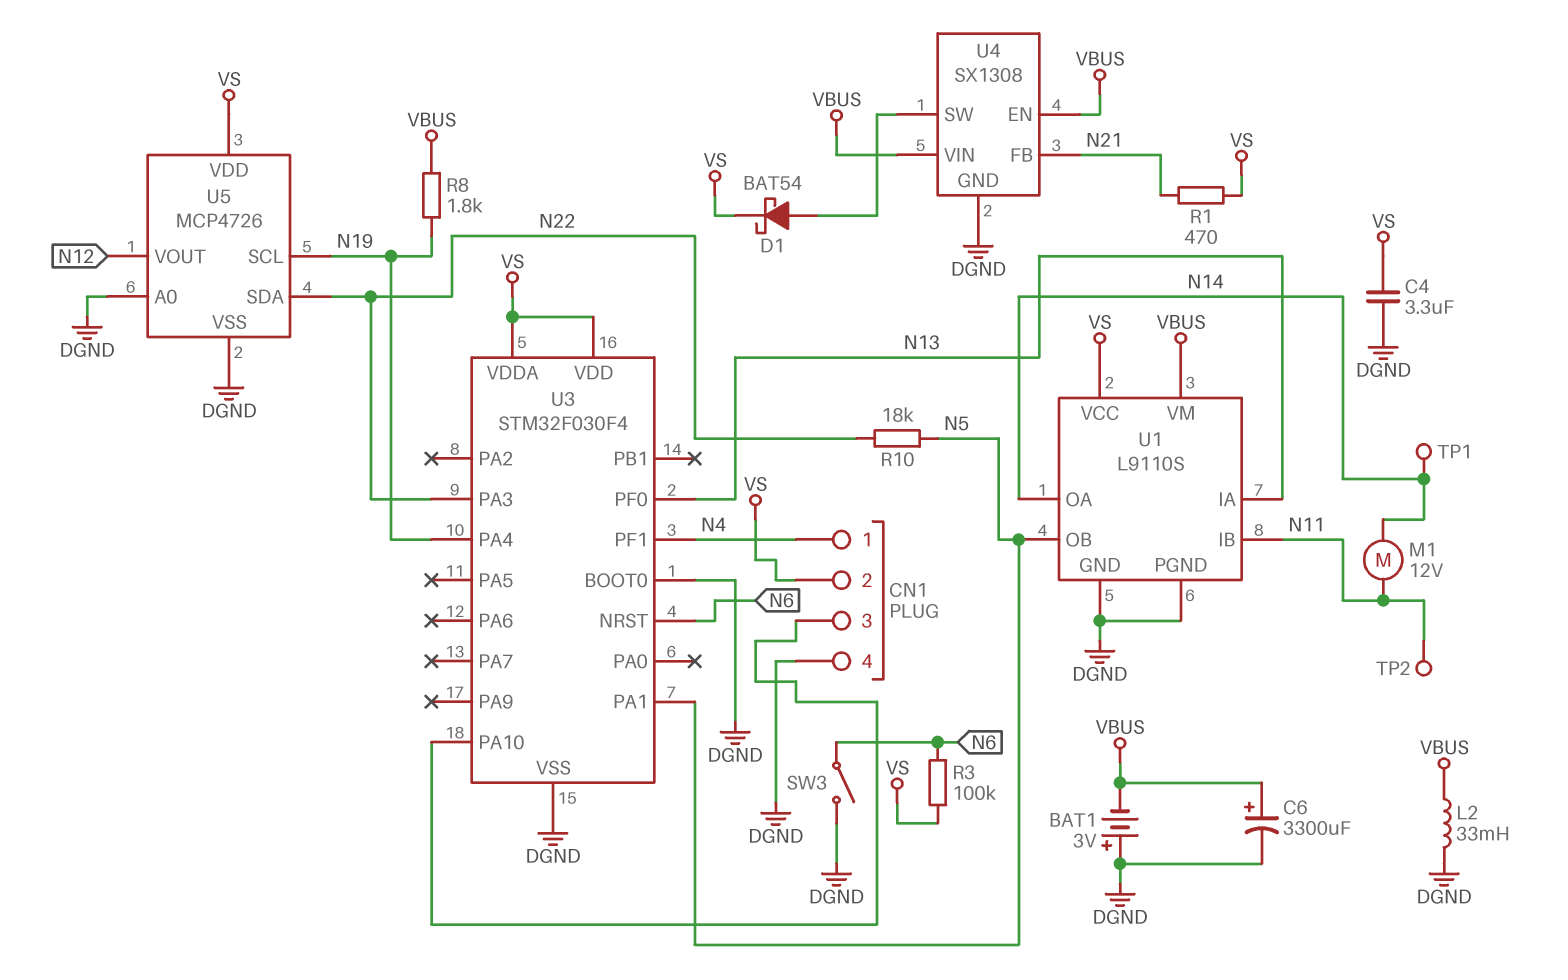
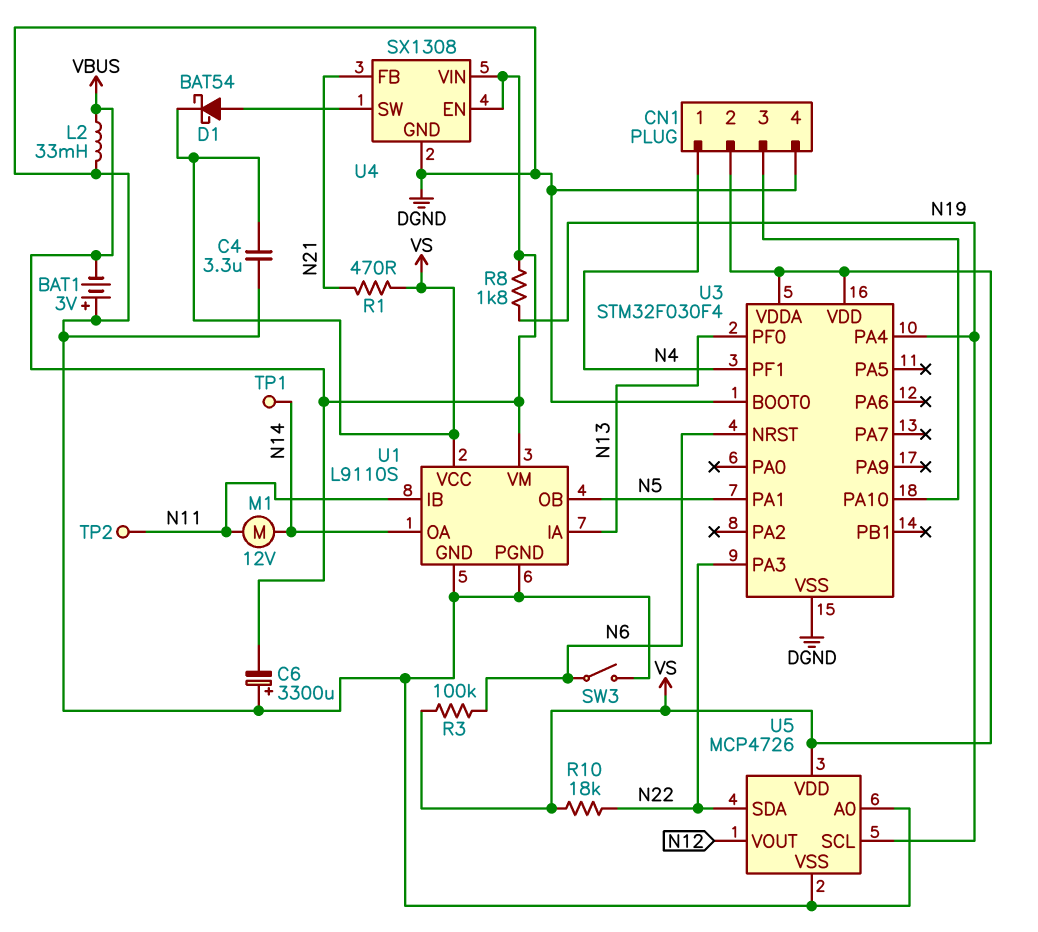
C6: 3300uF (plus VBUS, minus DGND) -> 3300uF (plus DGND, minus VBUS)
R10: 18k (N5, N22) -> 18k (N22, VS)

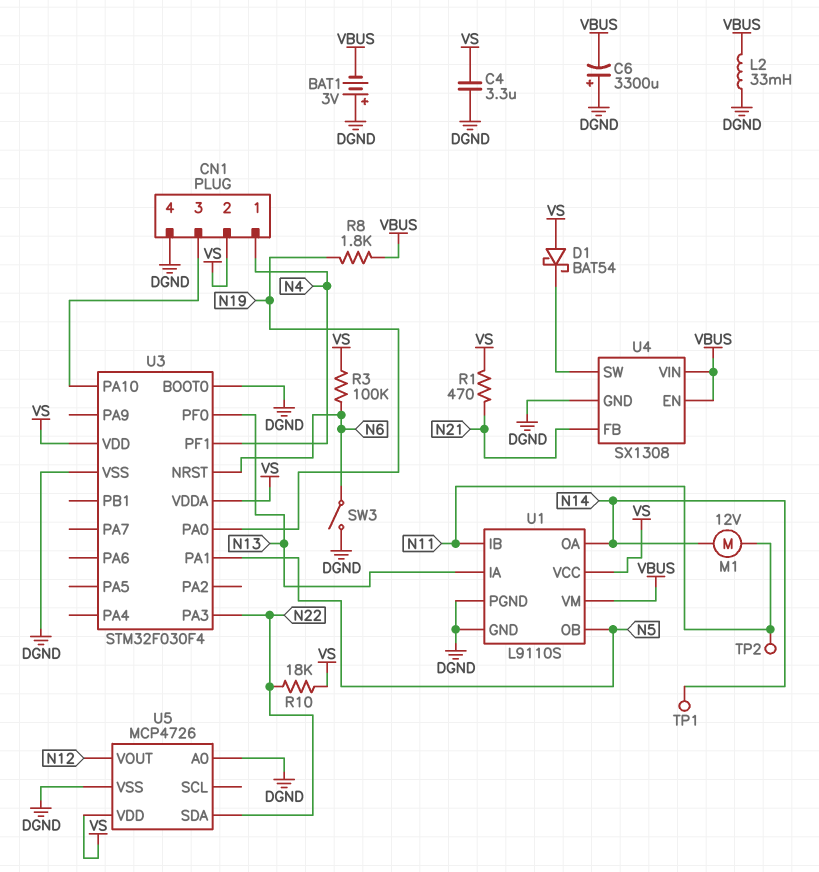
D1: schottky BAT54 (A U4/SW, K VS) -> schottky BAT54 (A VS, K U4/SW)
U3 pin PA0: none -> N19
U3 pin PA4: N19 -> none
U5 pin SCL: N19 -> none

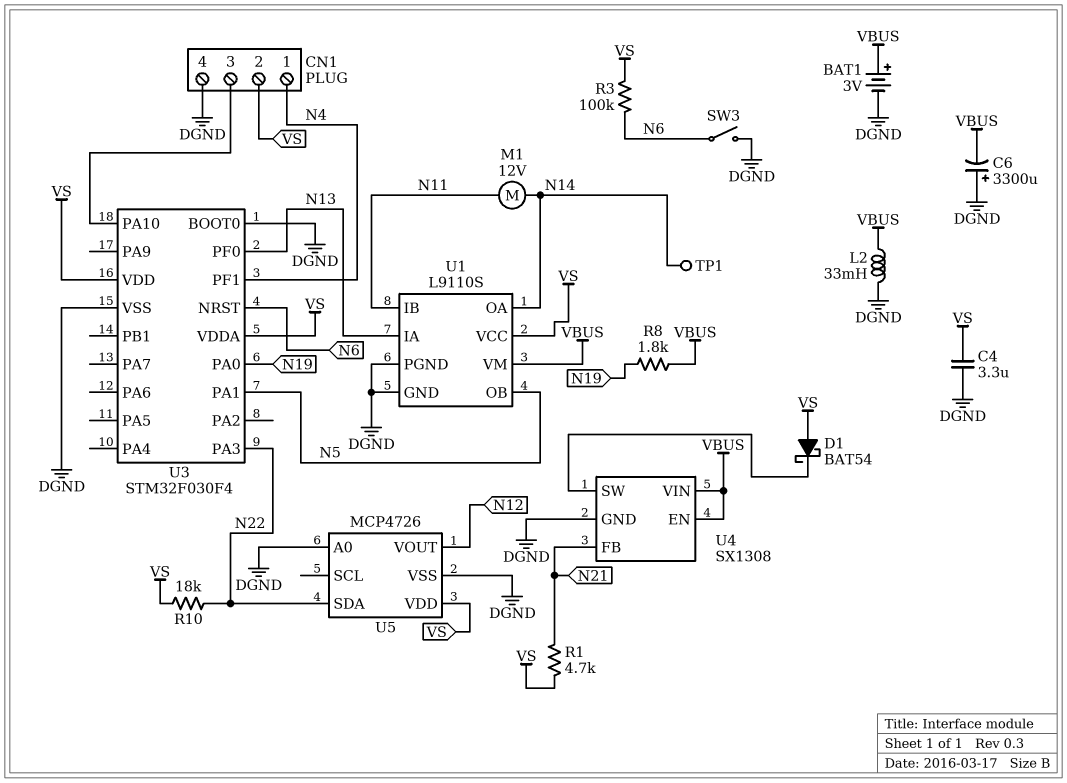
BAT1: 3V (plus DGND, minus VBUS) -> 3V (plus VBUS, minus DGND)
R1: 470 (N21, VS) -> 4.7k (N21, VS)
TP2: test point (N11) -> none

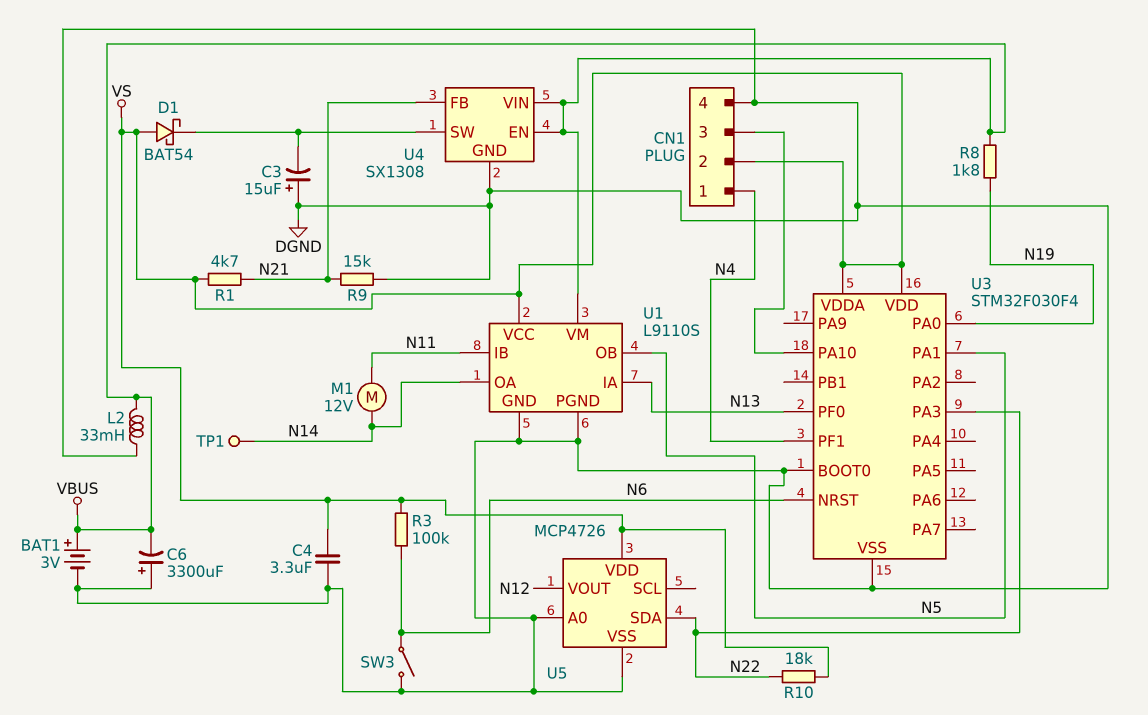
C3: none -> 15uF (plus DGND, minus U4/SW)
R9: none -> 15k (DGND, N21)

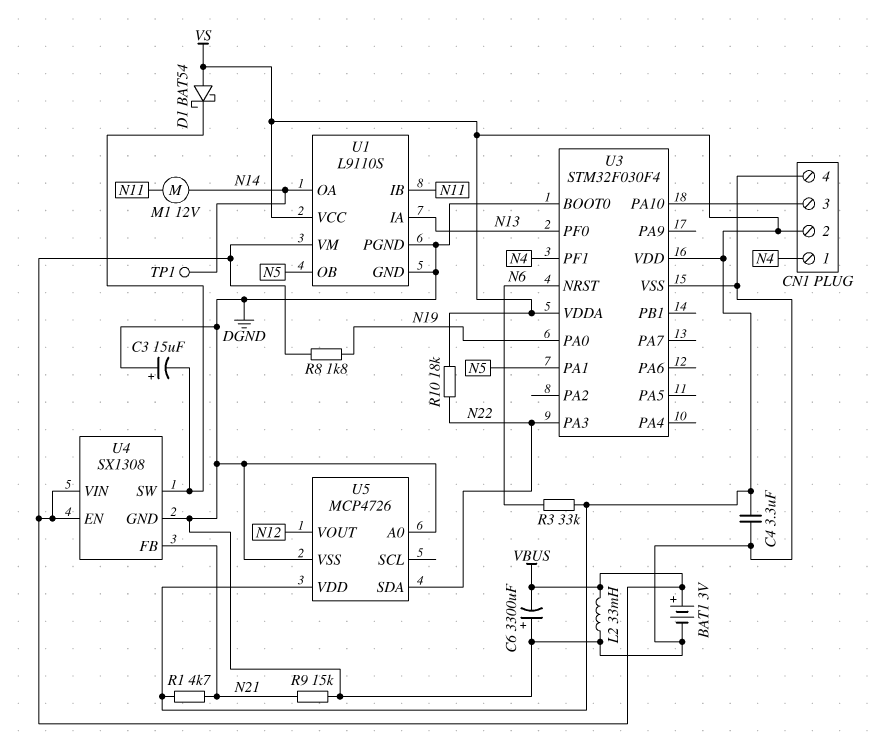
R3: 100k (N6, VS) -> 33k (N6, VS)
SW3: switch (DGND, N6) -> none

